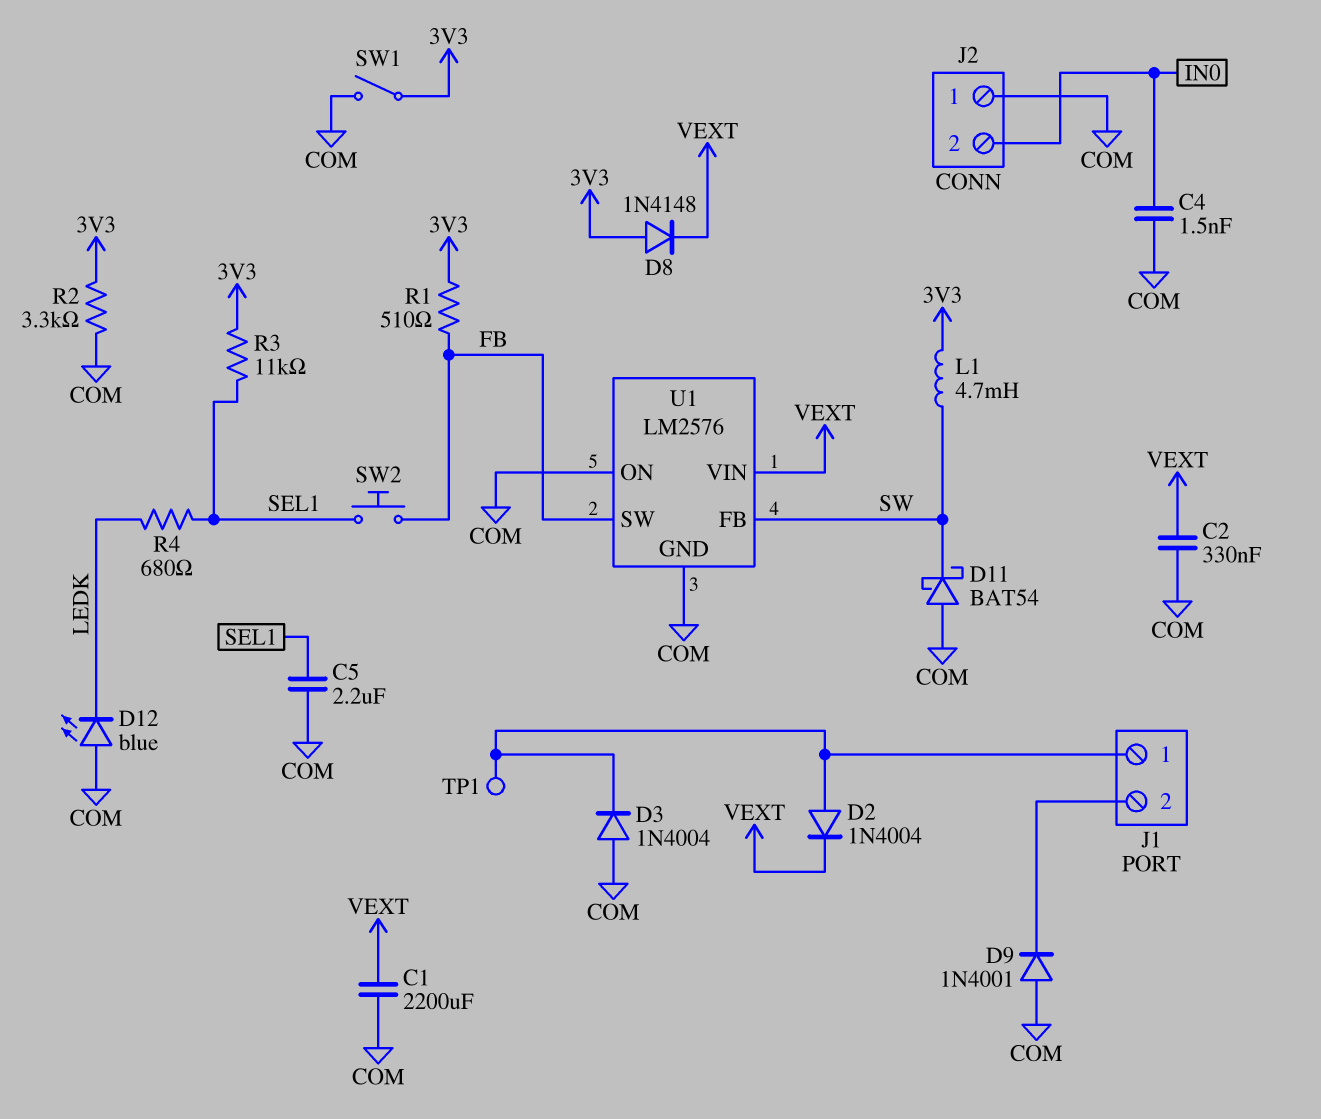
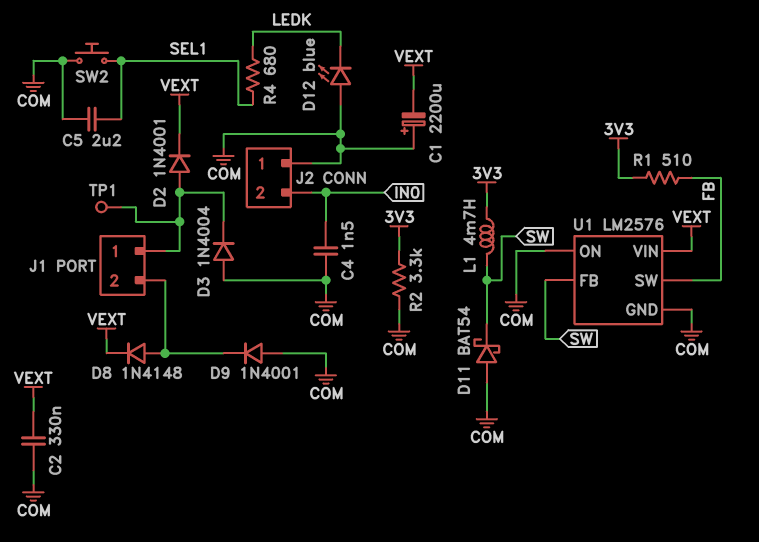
C1: 2200uF (COM, VEXT) -> 2200uF (plus COM, minus VEXT)
D2: diode 1N4004 (A J1/1, K VEXT) -> diode 1N4001 (A J1/1, K VEXT)
D8: diode 1N4148 (A 3V3, K VEXT) -> diode 1N4148 (A J1/2, K VEXT)
R3: 11k (3V3, SEL1) -> none
SW1: switch (3V3, COM) -> none
SW2: button (FB, SEL1) -> button (COM, SEL1)

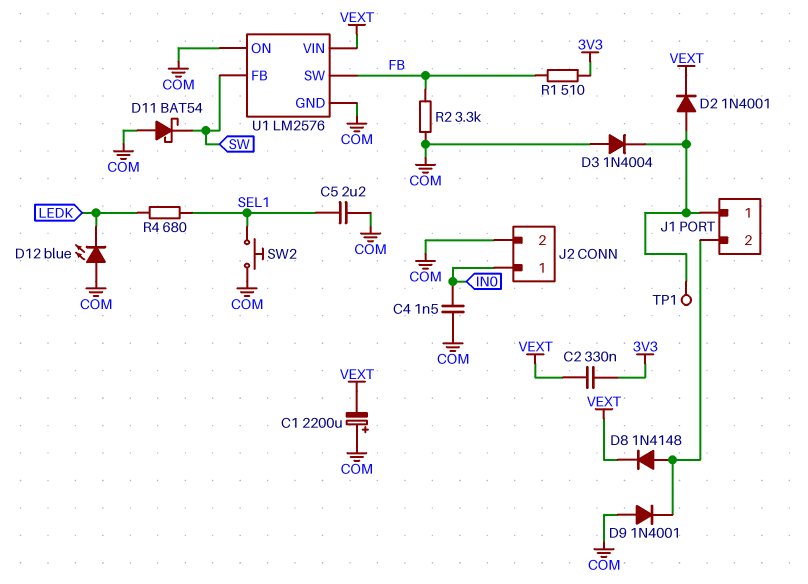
C2: 330nF (COM, VEXT) -> 330nF (3V3, VEXT)
J2 pin 1: COM -> IN0
J2 pin 2: IN0 -> COM
L1: 4.7mH (3V3, SW) -> none
R2: 3.3k (3V3, COM) -> 3.3k (COM, FB)

